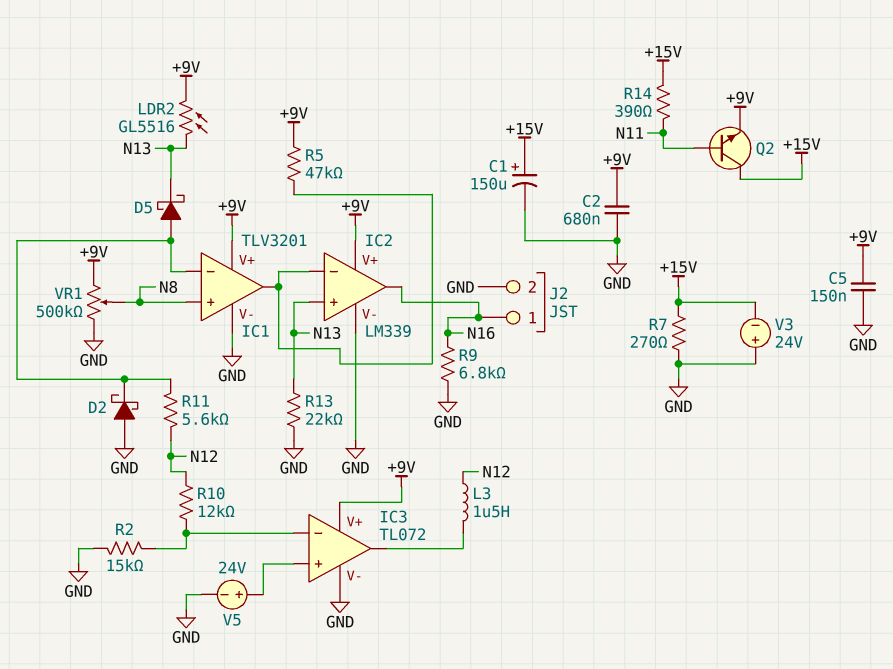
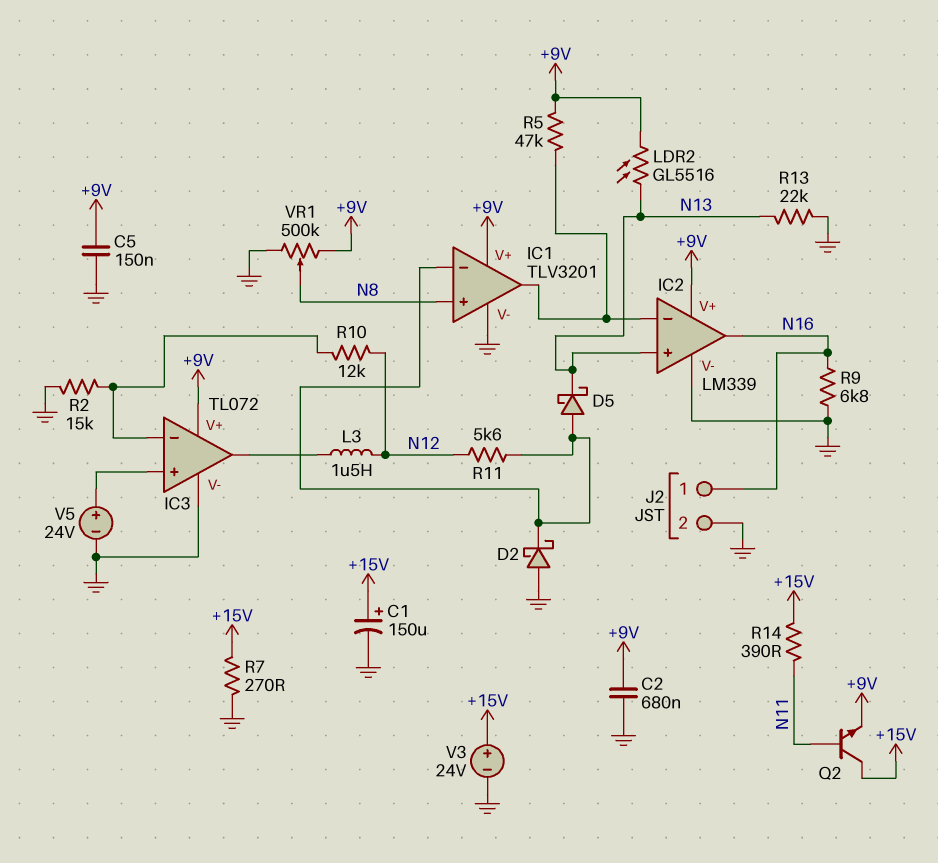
V3: 24V (plus GND, minus +15V) -> 24V (plus +15V, minus GND)

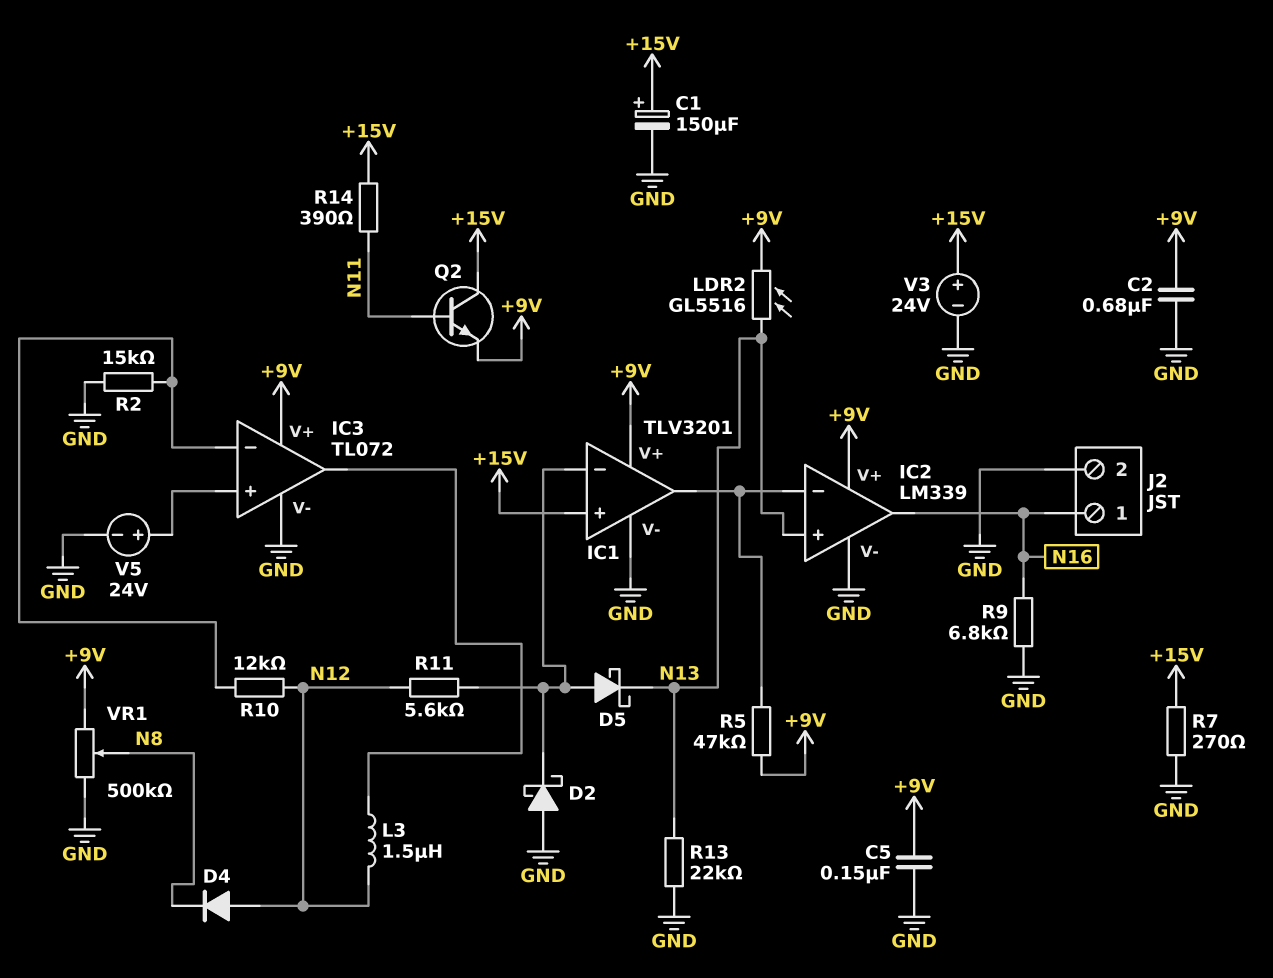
D4: none -> diode (A N12, K N8)
IC1 pin in+: N8 -> +15V

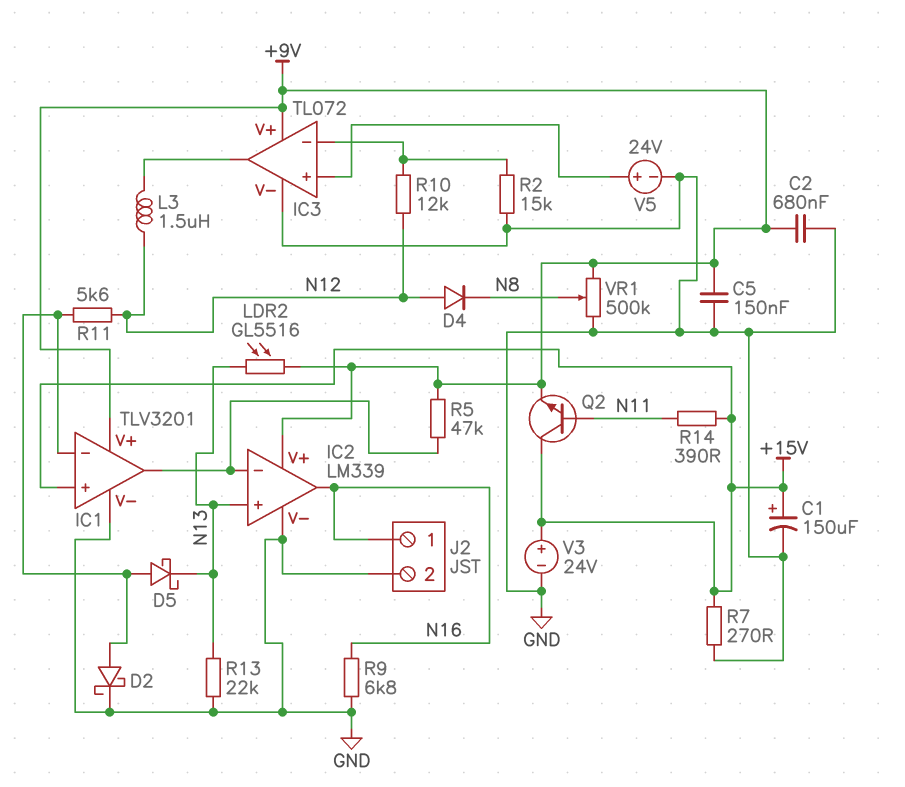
D2: schottky (A GND, K IC1/in-) -> schottky (A IC1/in-, K GND)

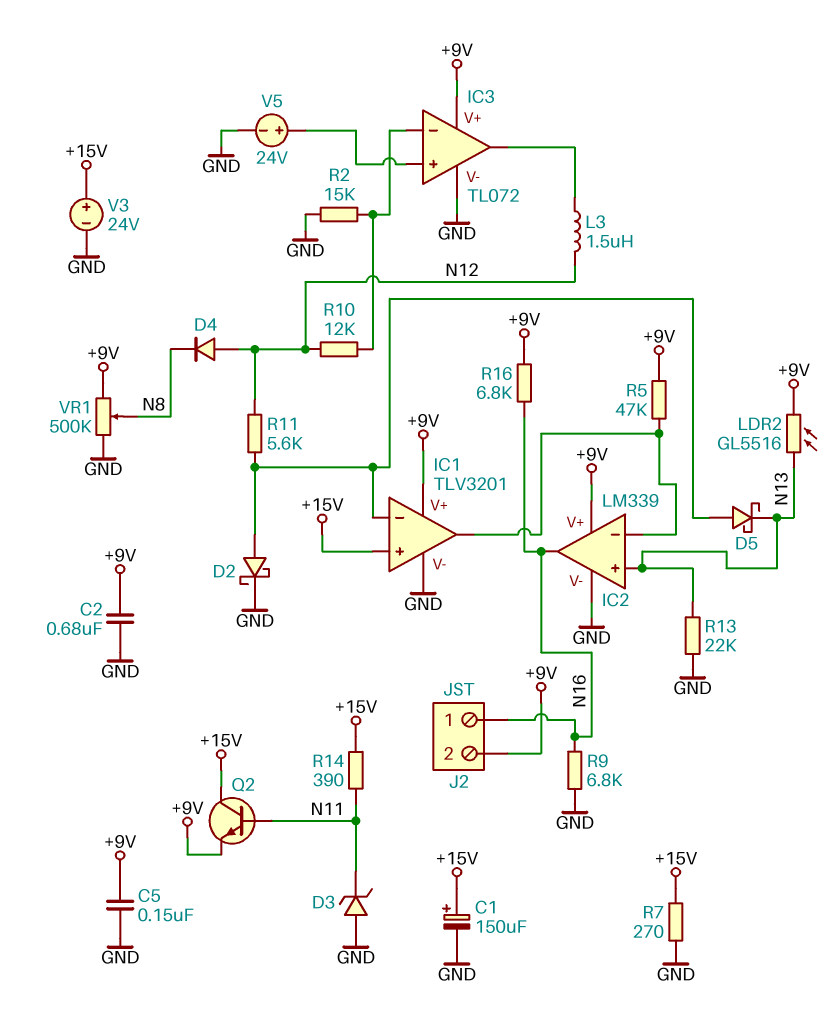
D3: none -> zener (A GND, K N11)
J2 pin 2: GND -> +9V
R16: none -> 6.8k (+9V, N16)

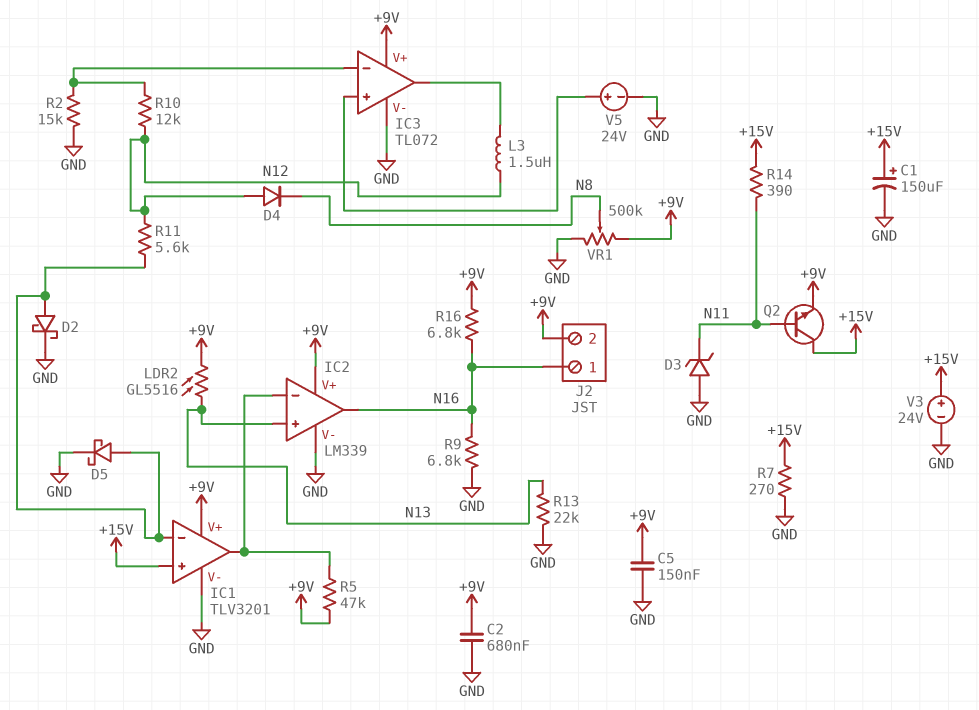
D5: schottky (A IC1/in-, K N13) -> schottky (A IC1/in-, K GND)

